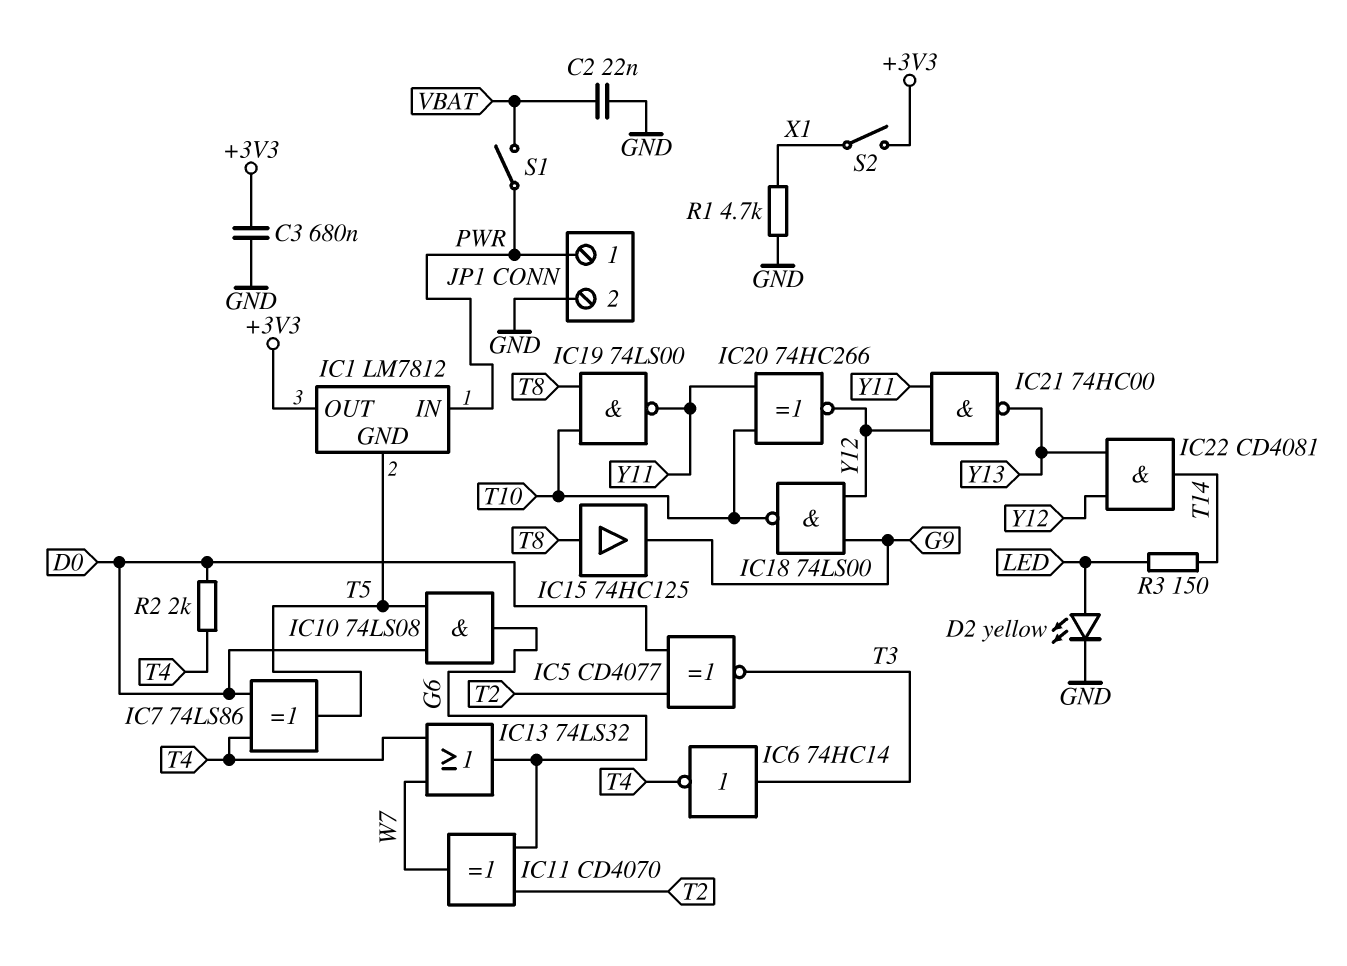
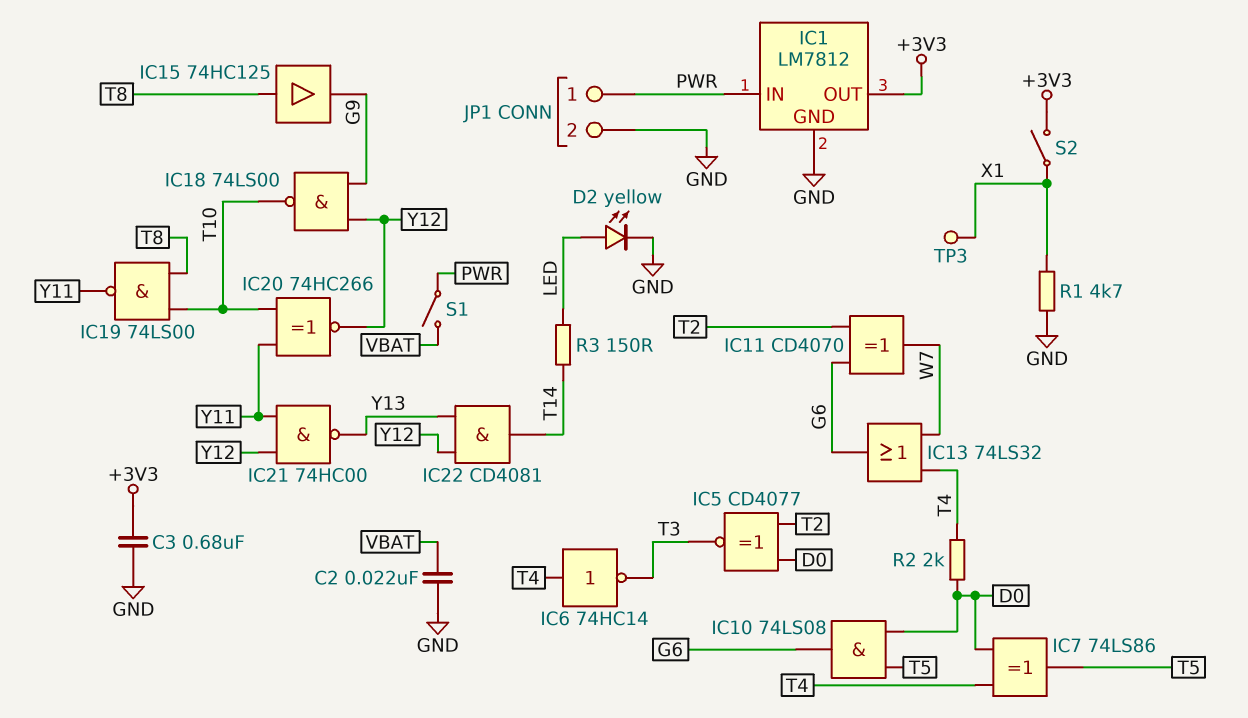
IC1 pin GND: T5 -> GND
IC6: NOT 74HC14 (in T3, out T4) -> NOT 74HC14 (in T4, out T3)
TP3: none -> test point (X1)

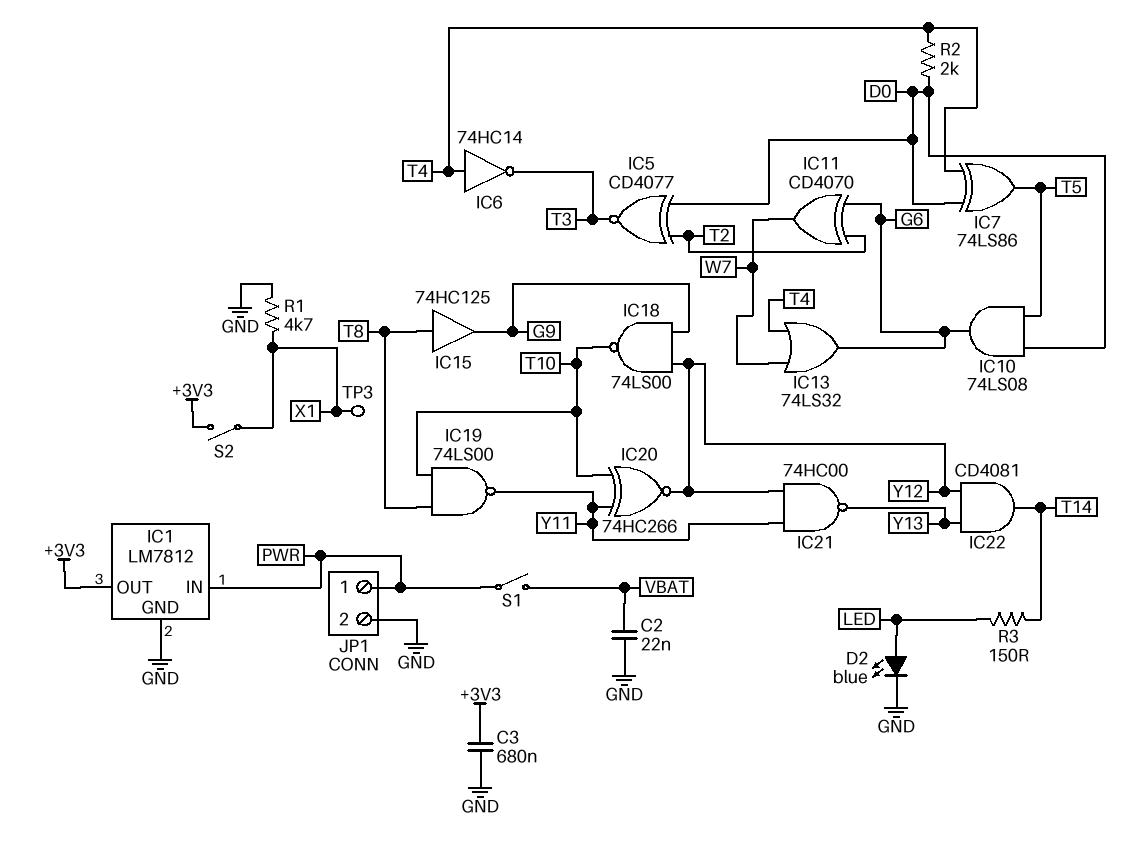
D2: LED yellow (A LED, K GND) -> LED blue (A LED, K GND)

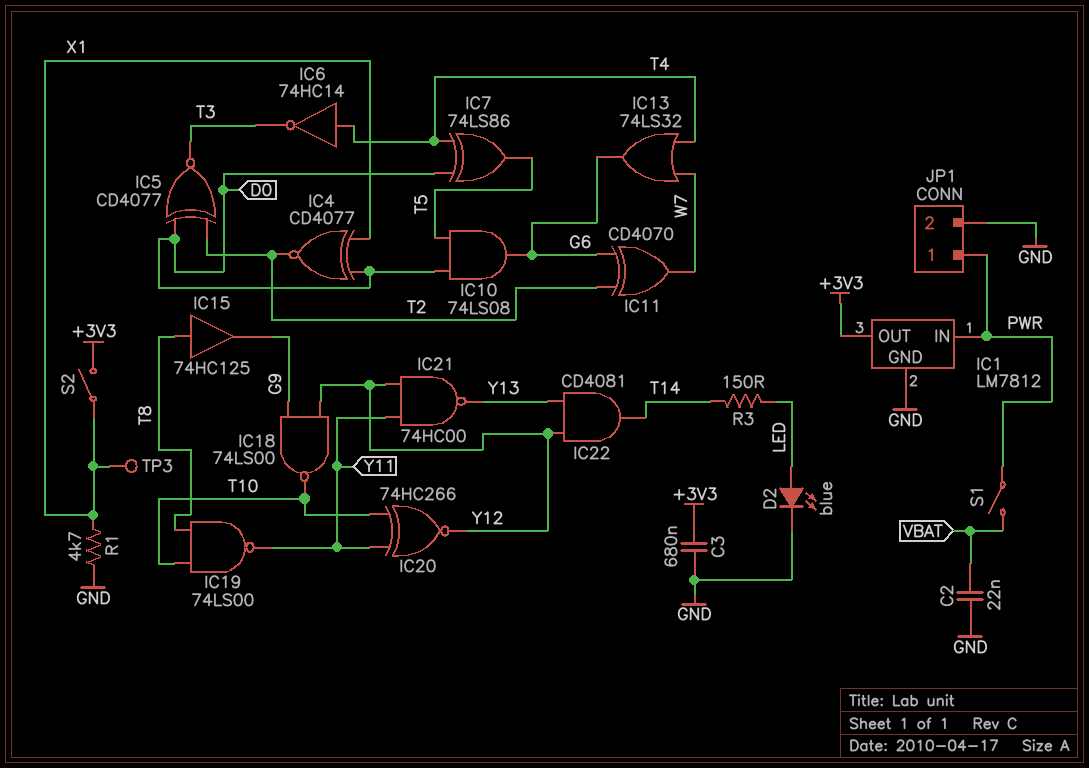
IC4: none -> XNOR CD4077 (in D0, in X1, out T2)
R2: 2k (D0, T4) -> none

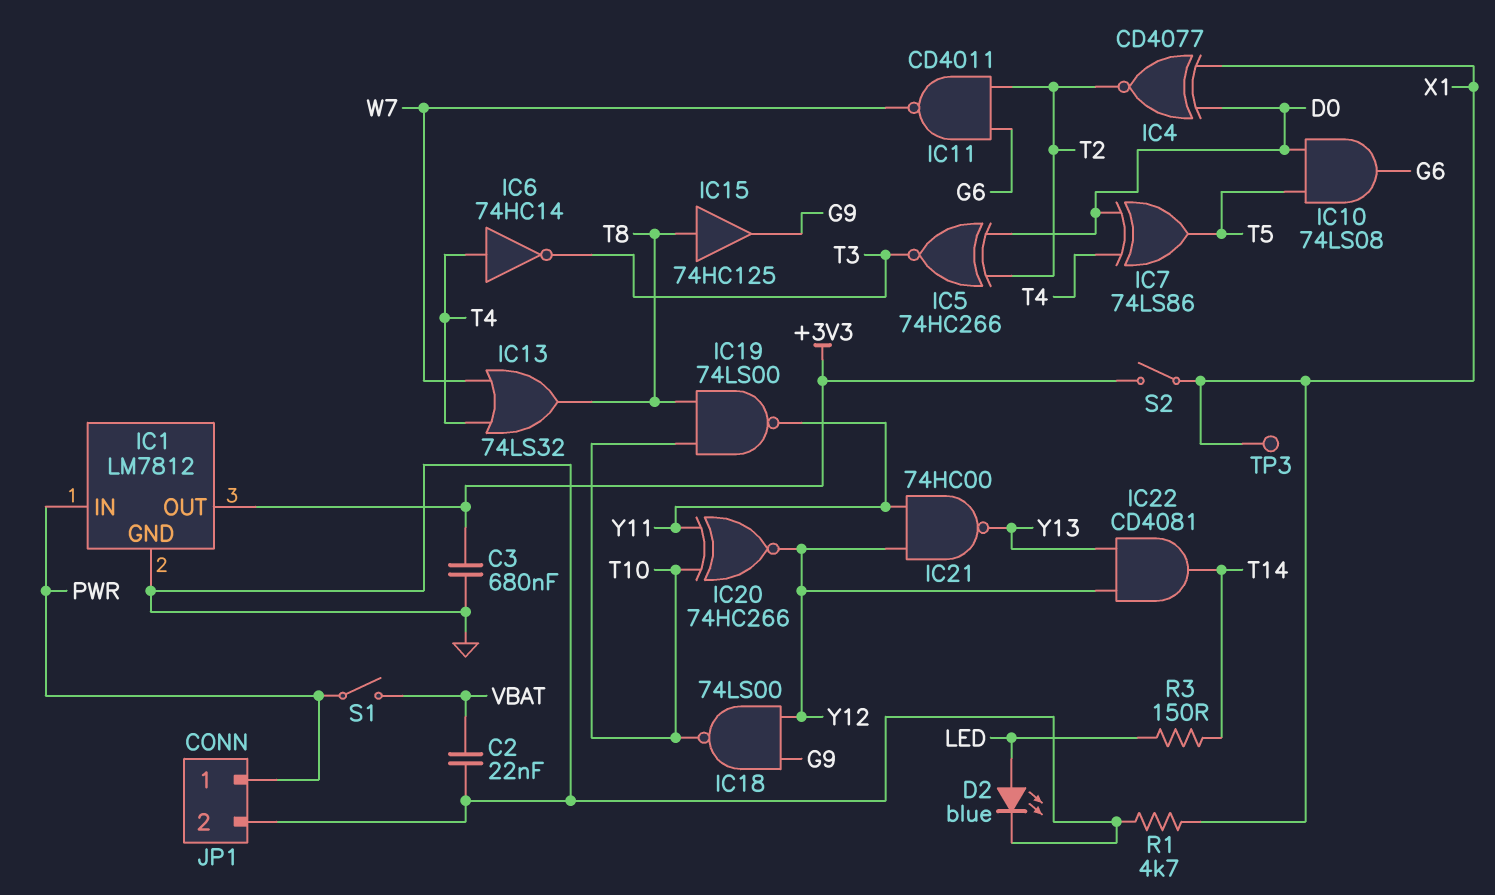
IC5: XNOR CD4077 (in D0, in T2, out T3) -> XNOR 74HC266 (in D0, in T2, out T3)
IC11: XOR CD4070 (in G6, in T2, out W7) -> NAND CD4011 (in G6, in T2, out W7)
IC13: OR 74LS32 (in T4, in W7, out G6) -> OR 74LS32 (in T4, in W7, out T8)

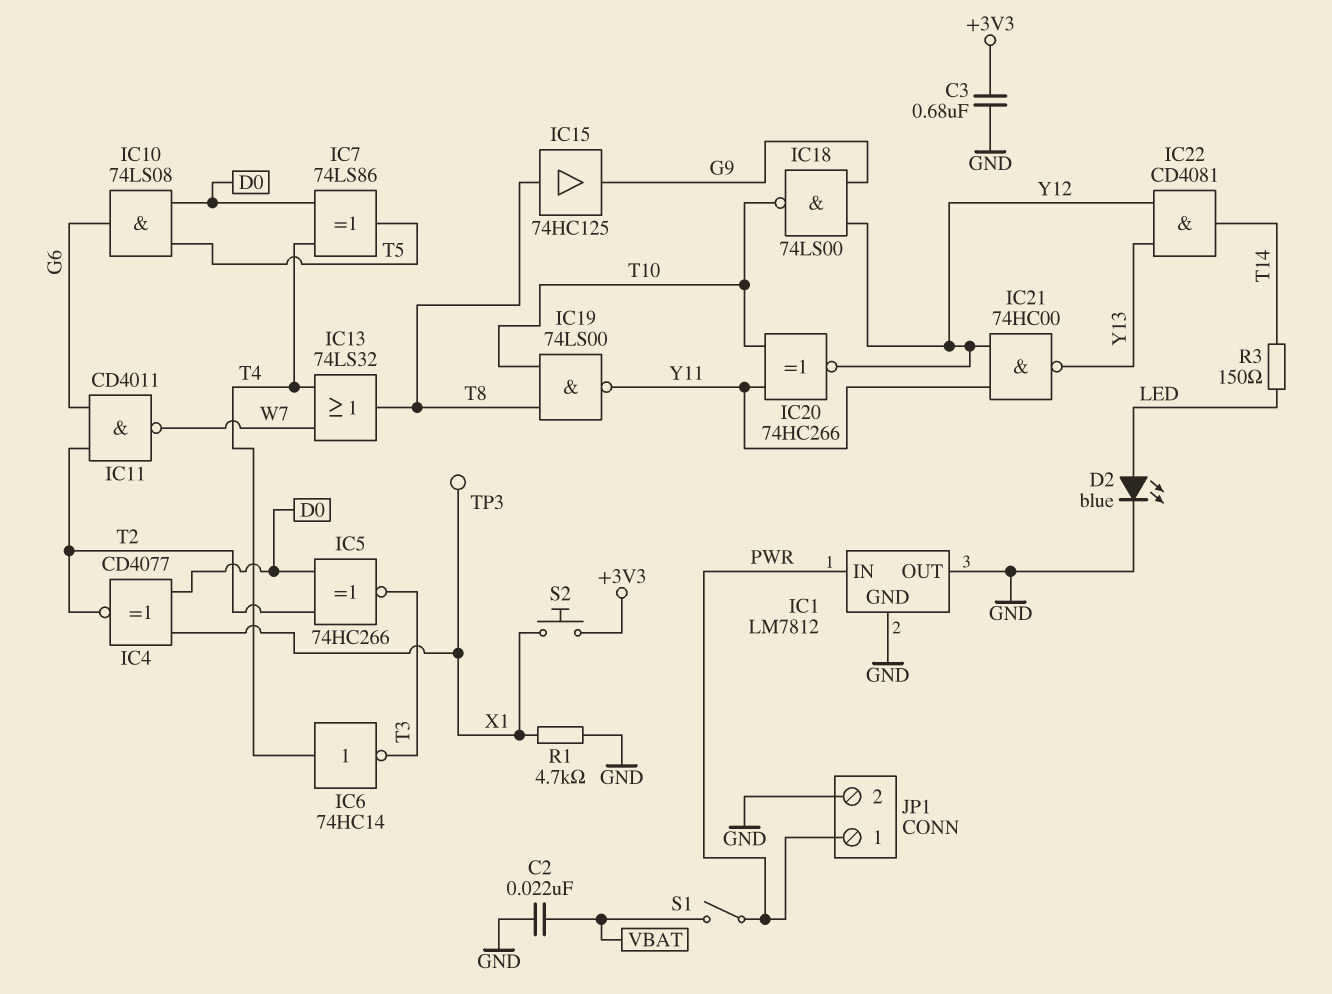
IC1 pin OUT: +3V3 -> GND
S2: switch (+3V3, X1) -> button (+3V3, X1)

